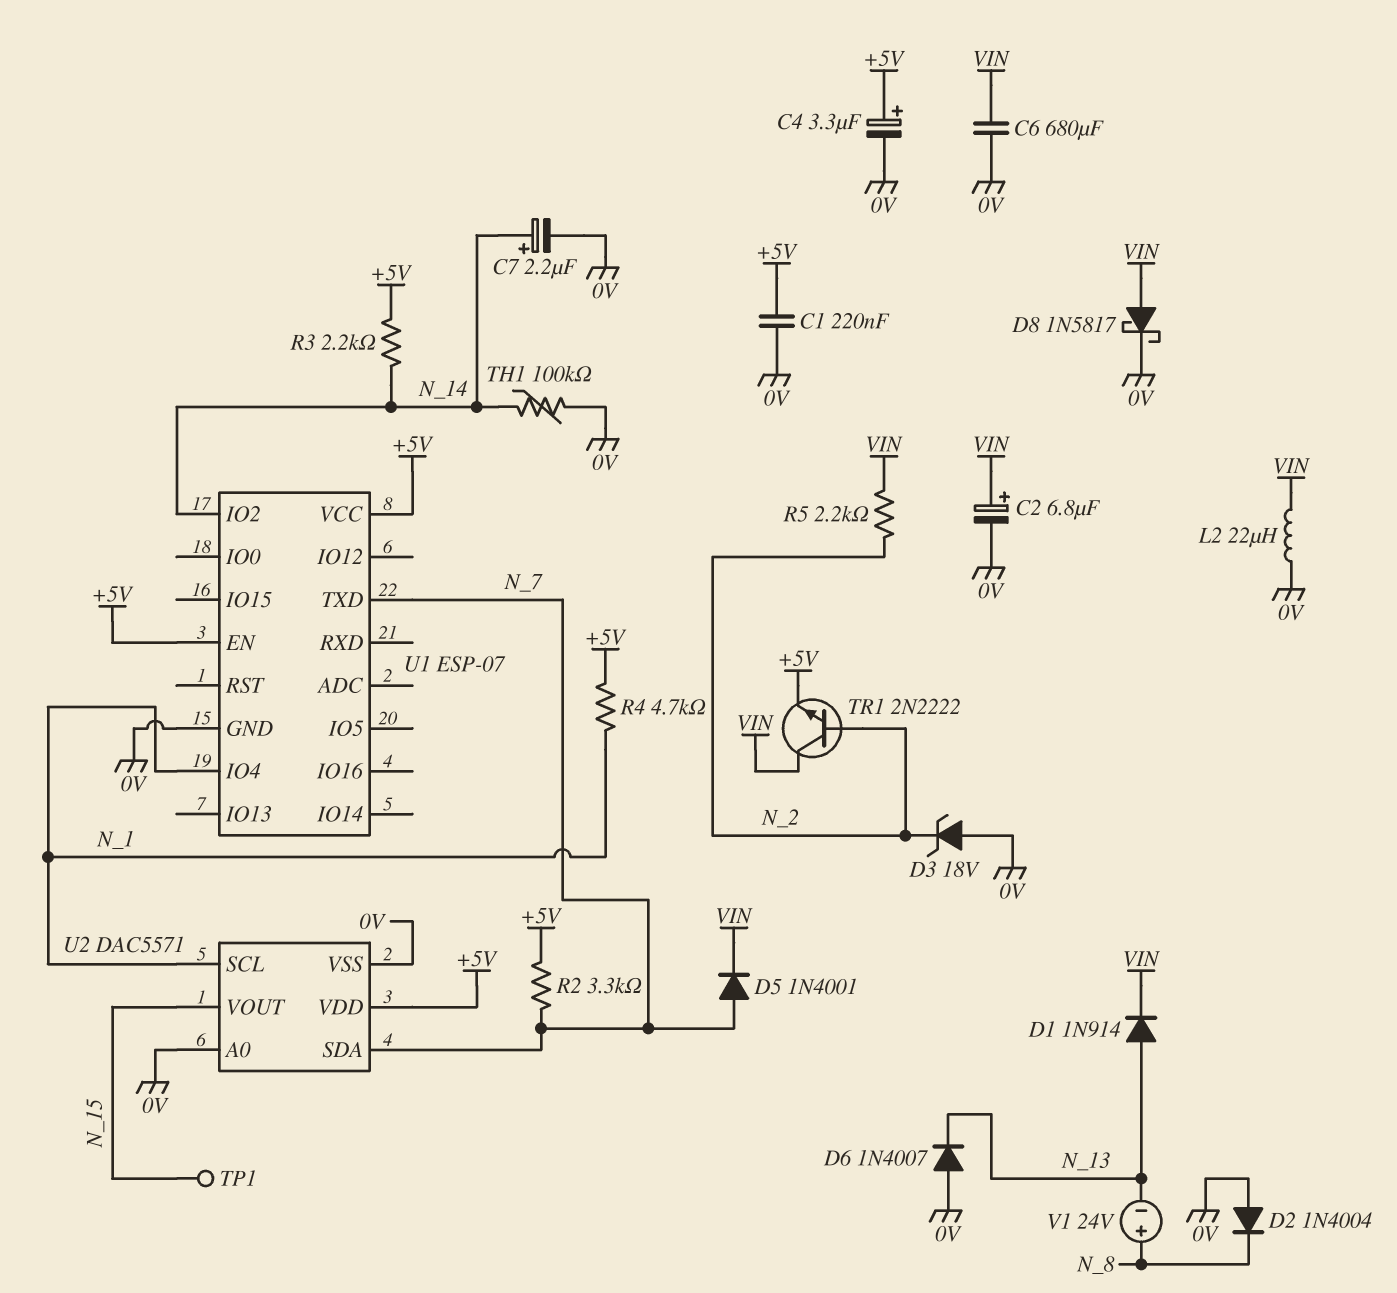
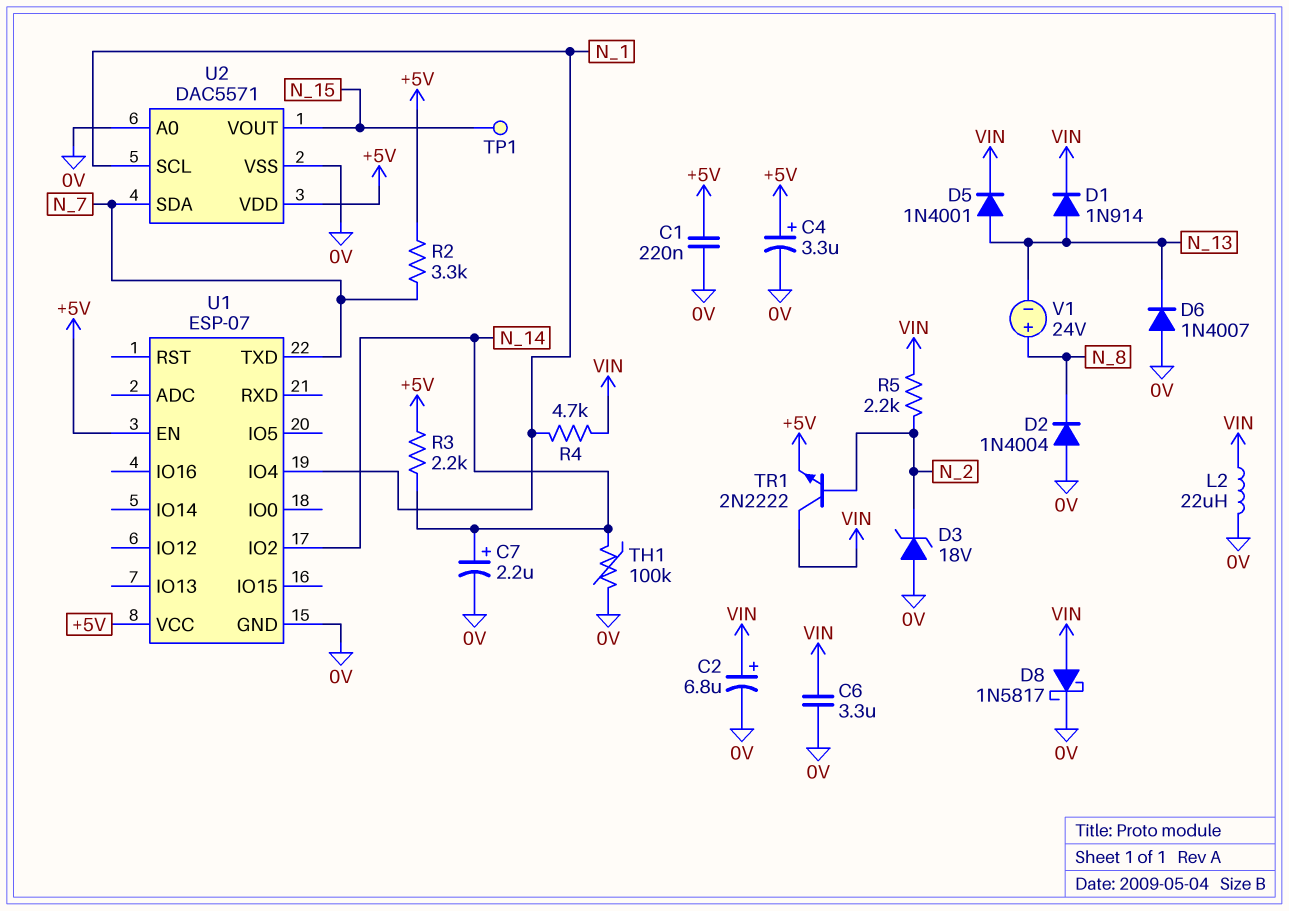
C6: 680uF (0V, VIN) -> 3.3uF (0V, VIN)
D5: diode 1N4001 (A N_7, K VIN) -> diode 1N4001 (A N_13, K VIN)
R4: 4.7k (+5V, N_1) -> 4.7k (N_1, VIN)

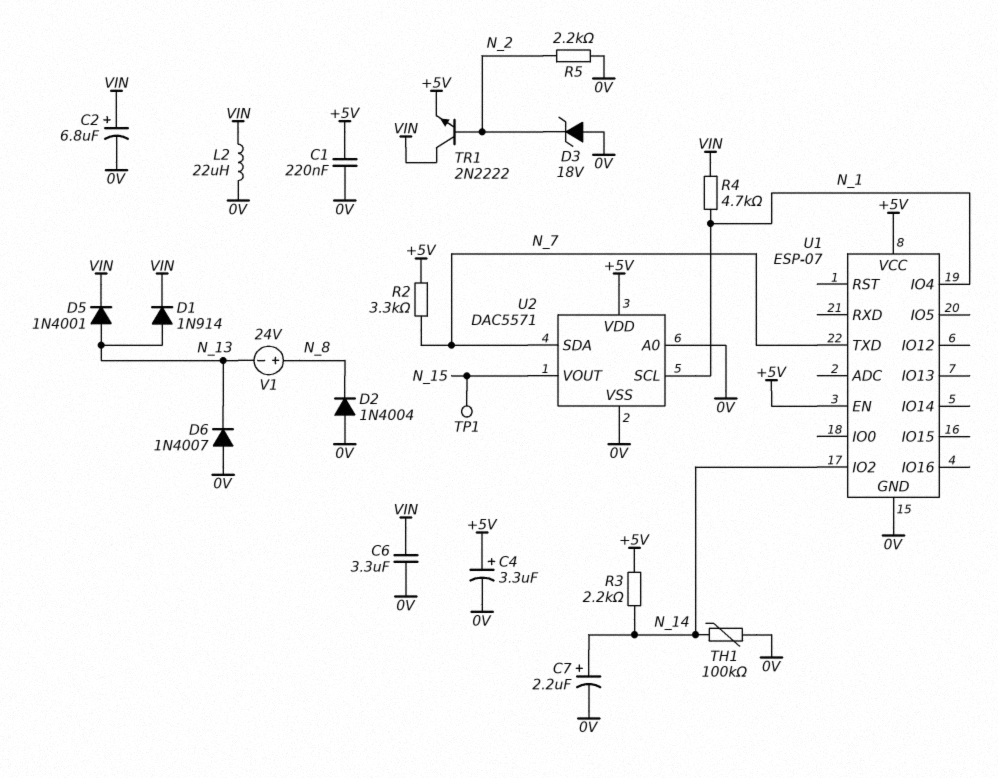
D8: schottky 1N5817 (A VIN, K 0V) -> none
R5: 2.2k (N_2, VIN) -> 2.2k (0V, N_2)

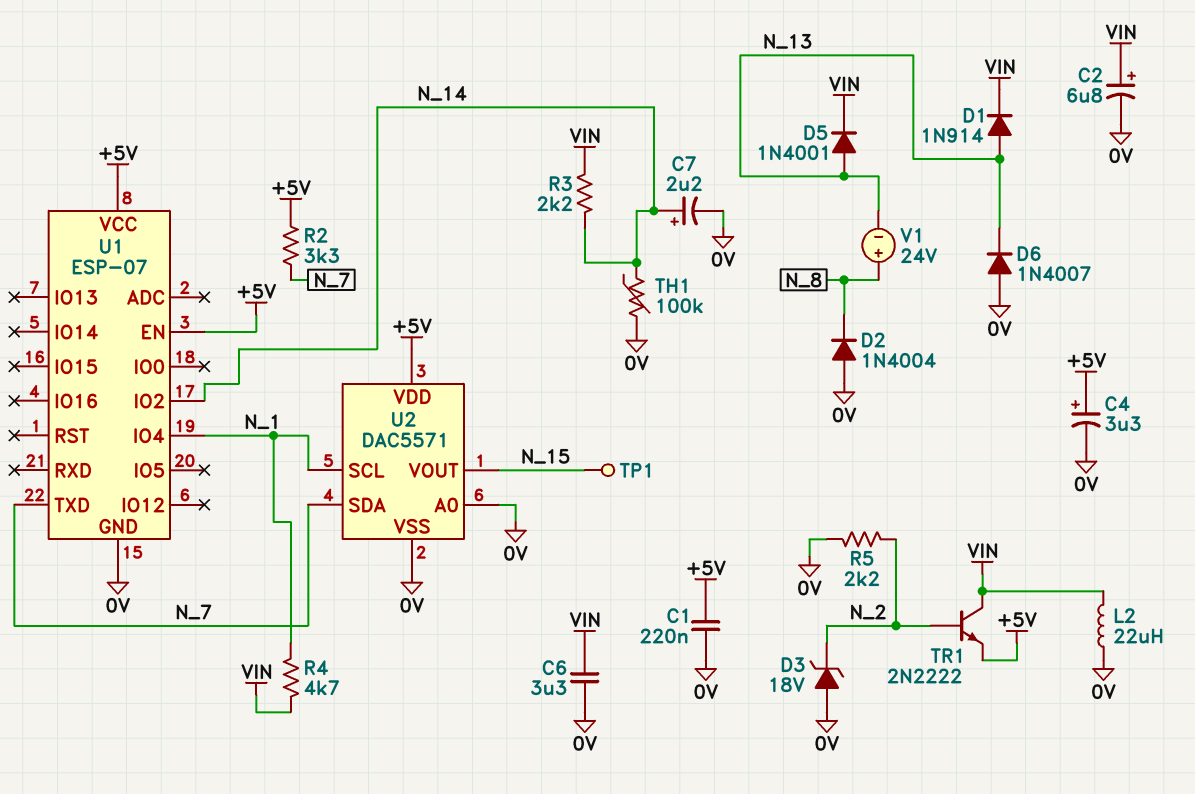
R3: 2.2k (+5V, N_14) -> 2.2k (N_14, VIN)

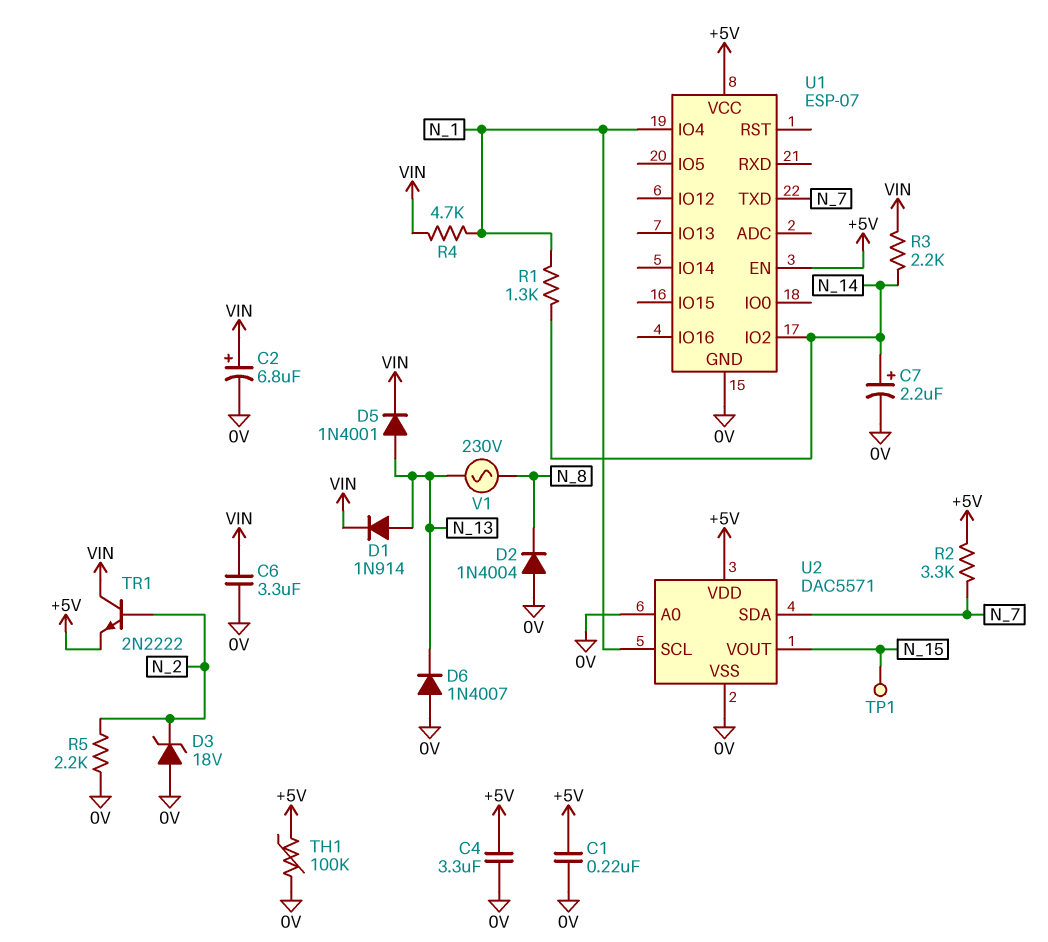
C4: 3.3uF (plus +5V, minus 0V) -> 3.3uF (+5V, 0V)
L2: 22uH (0V, VIN) -> none
R1: none -> 1.3k (N_1, N_14)
TH1: 100k (0V, N_14) -> 100k (+5V, 0V)
V1: 24V (plus N_8, minus N_13) -> AC 230V (N_8, N_13)

